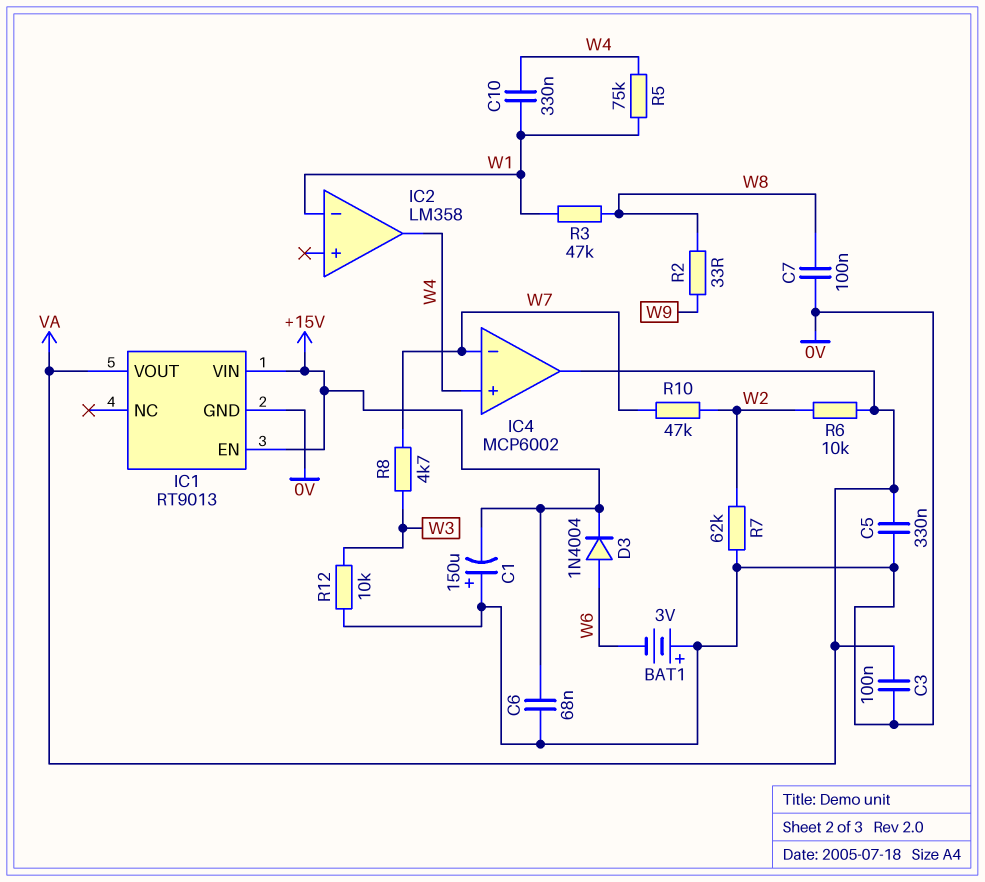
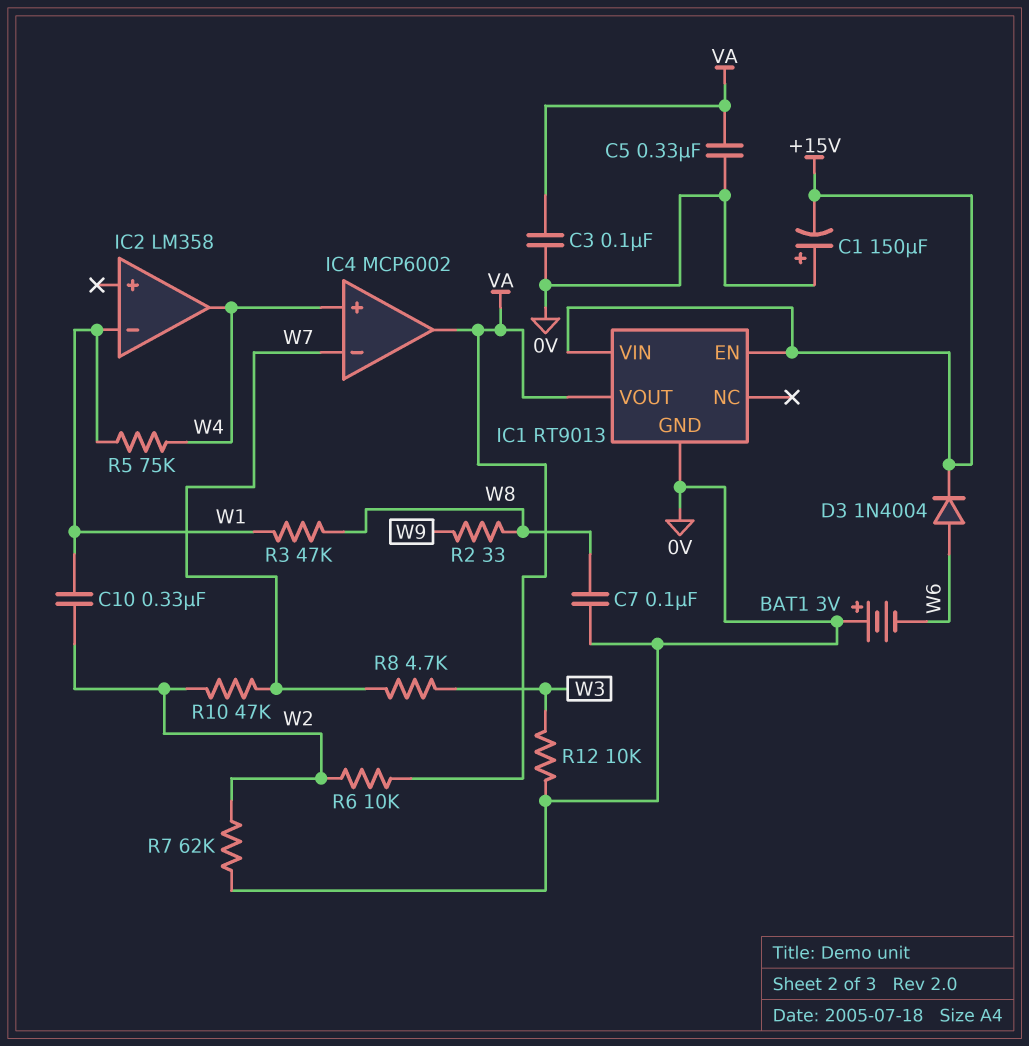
C6: 68nF (+15V, 0V) -> none
C10: 330nF (W1, W4) -> 330nF (W1, W2)

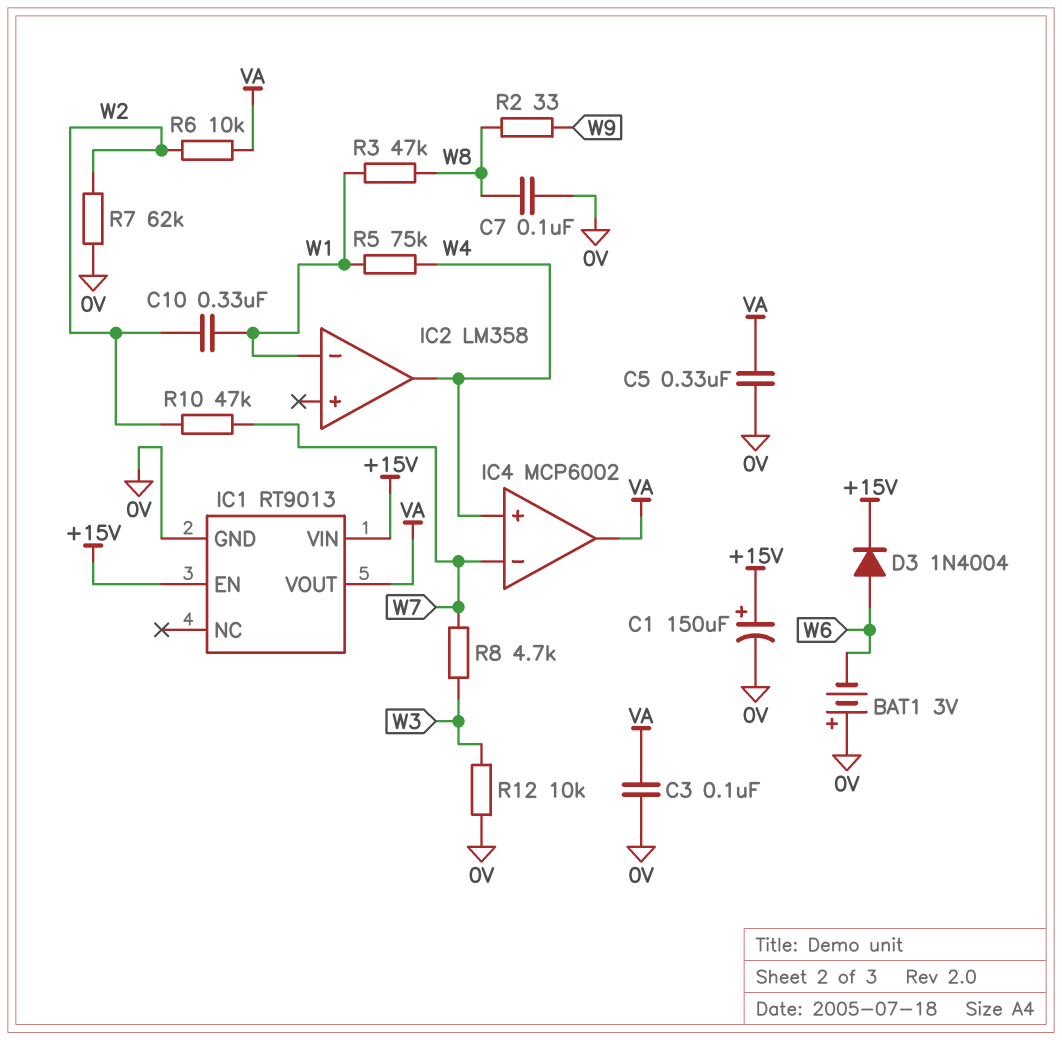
C1: 150uF (plus 0V, minus +15V) -> 150uF (plus +15V, minus 0V)

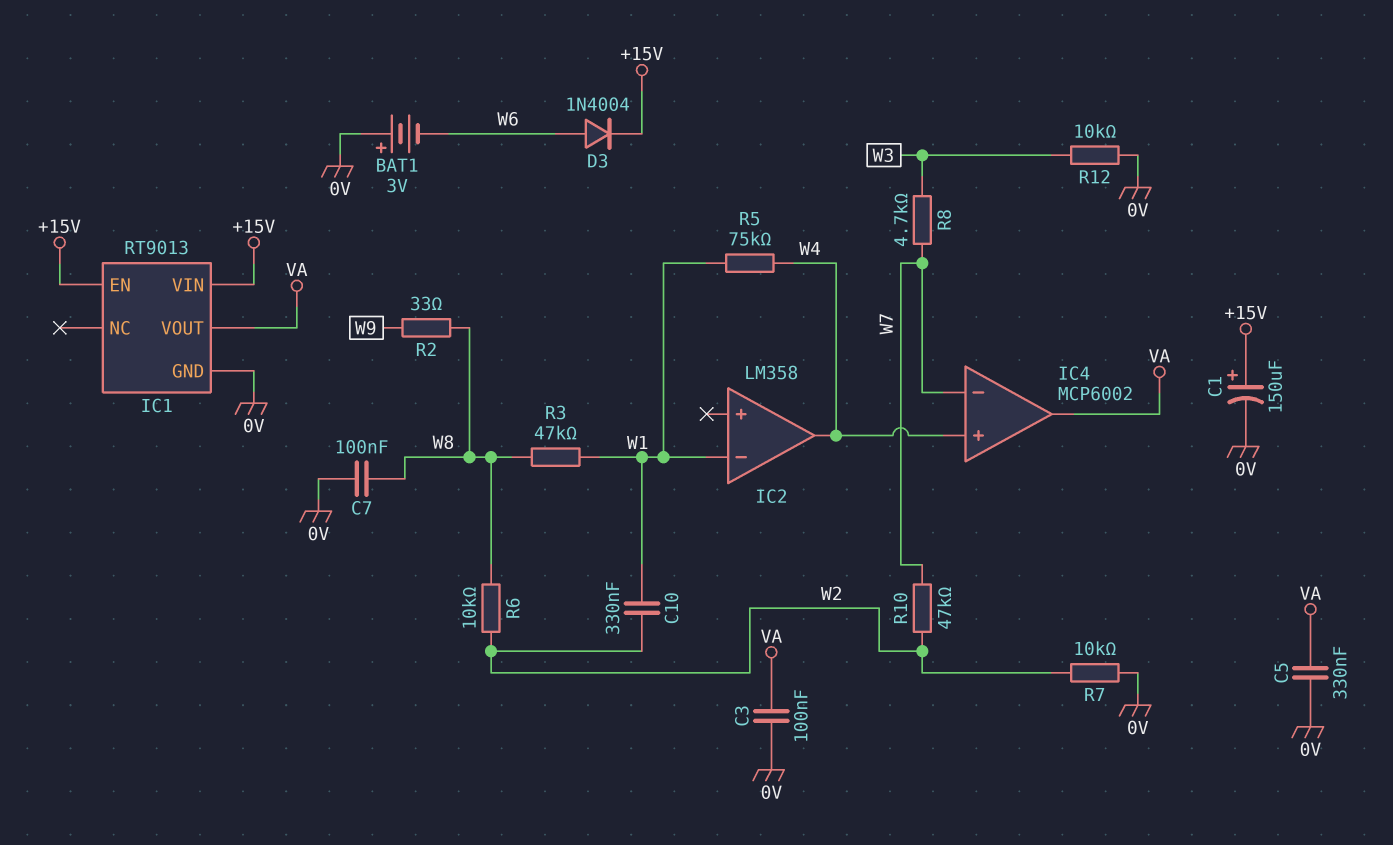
R6: 10k (VA, W2) -> 10k (W2, W8)
R7: 62k (0V, W2) -> 10k (0V, W2)

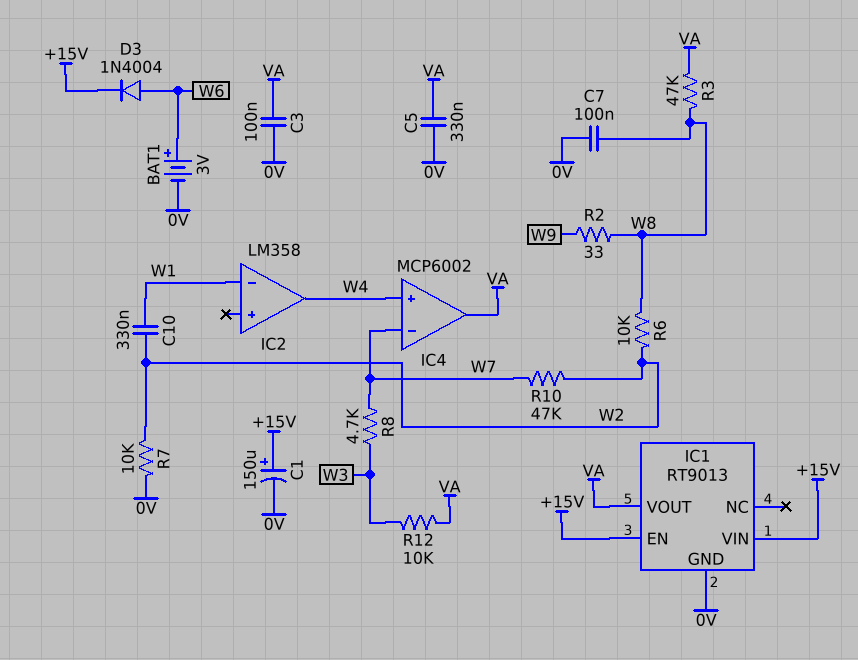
BAT1: 3V (plus 0V, minus W6) -> 3V (plus W6, minus 0V)
R3: 47k (W1, W8) -> 47k (VA, W8)
R5: 75k (W1, W4) -> none
R12: 10k (0V, W3) -> 10k (VA, W3)

